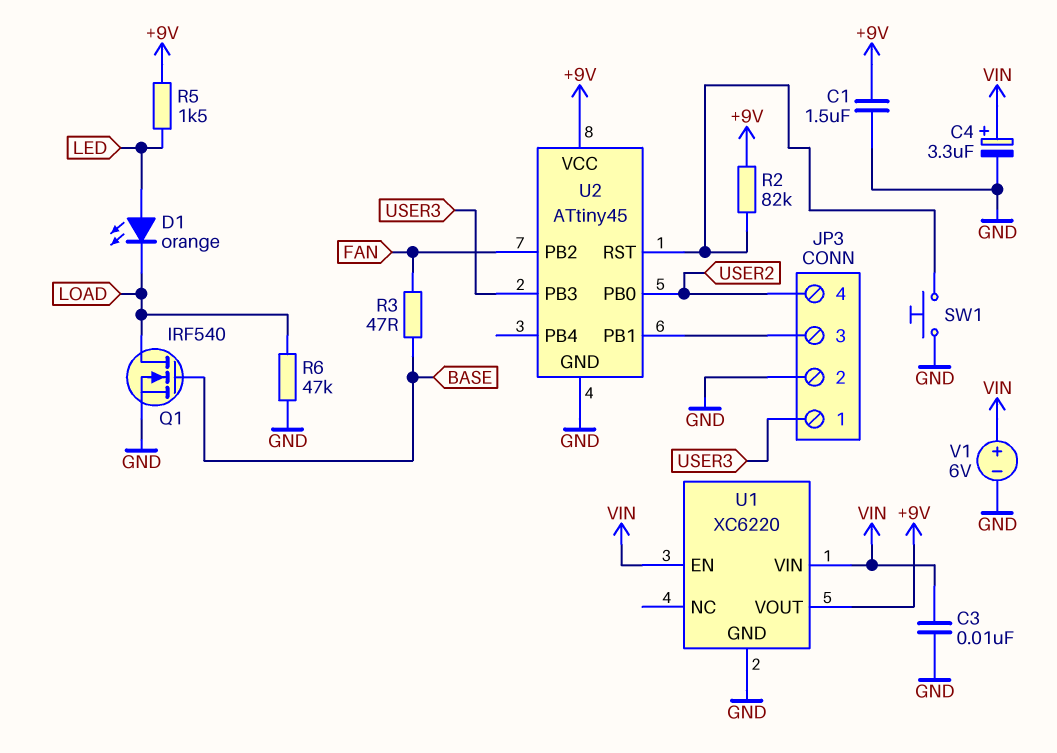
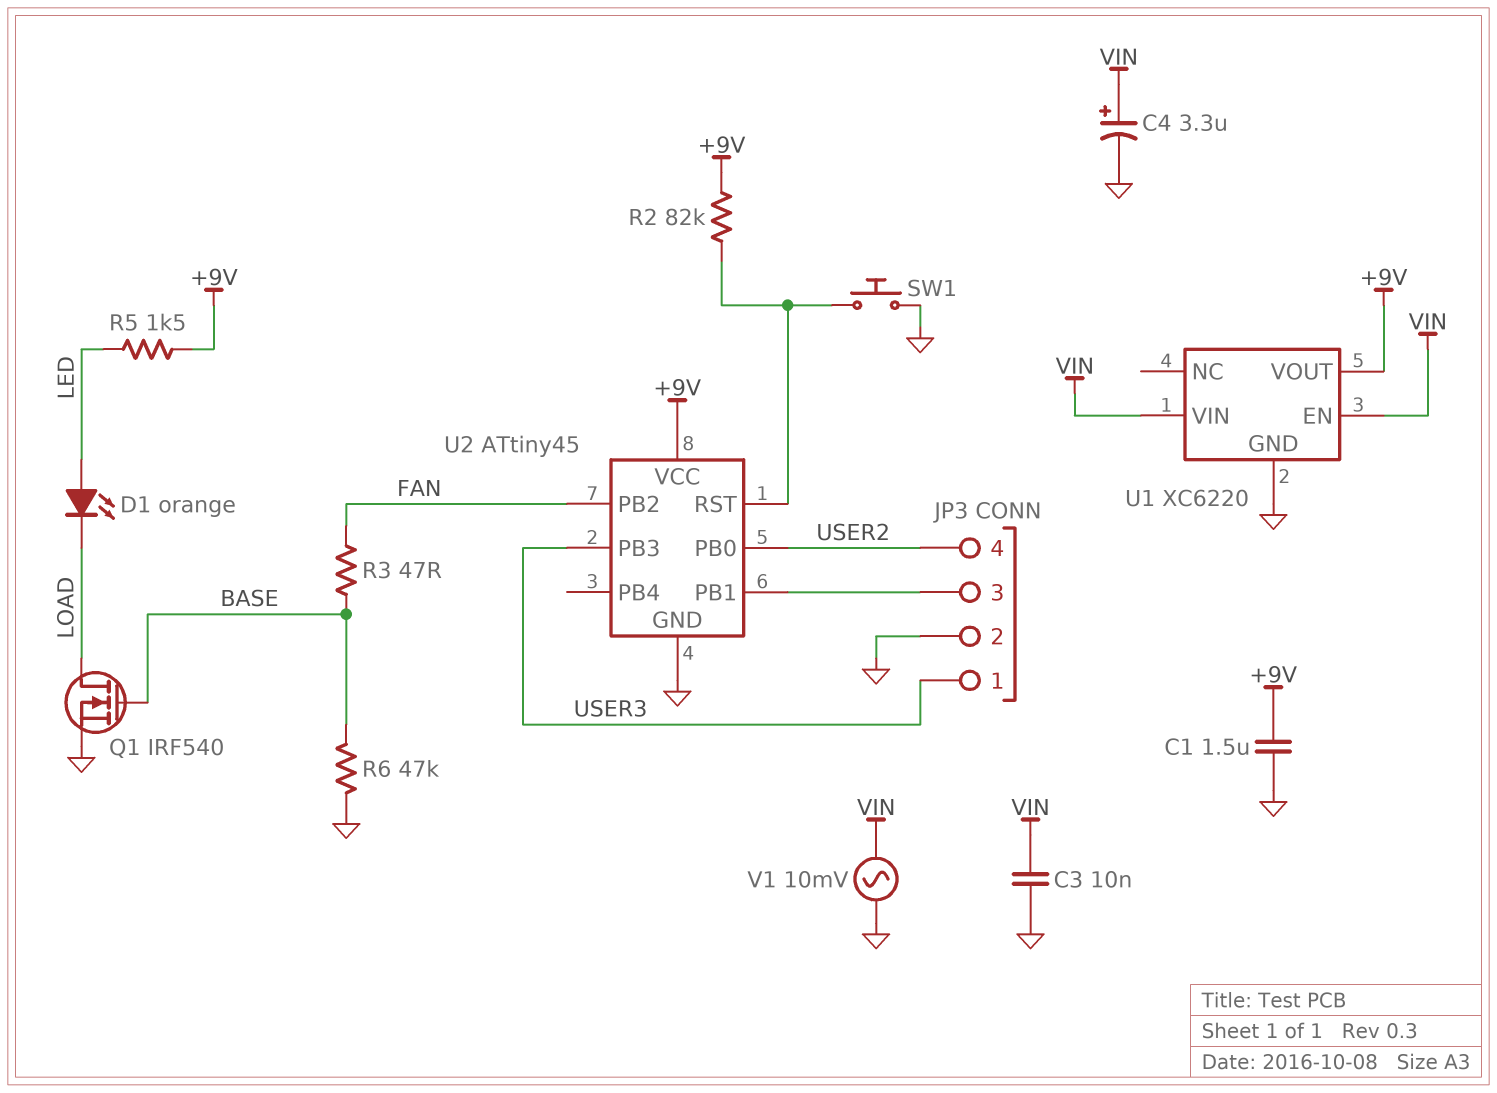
R6: 47k (GND, LOAD) -> 47k (BASE, GND)
V1: 6V (plus VIN, minus GND) -> AC 10mV (GND, VIN)

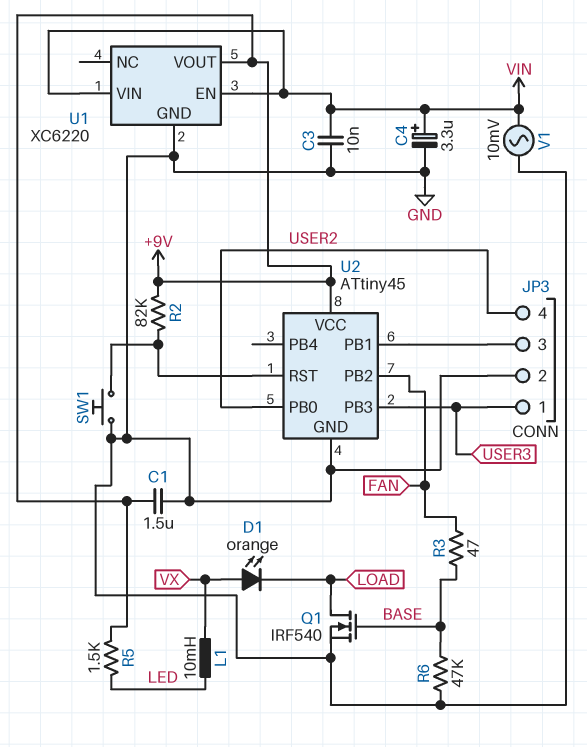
D1: LED orange (A LED, K LOAD) -> LED orange (A VX, K LOAD)
L1: none -> 10mH (LED, VX)

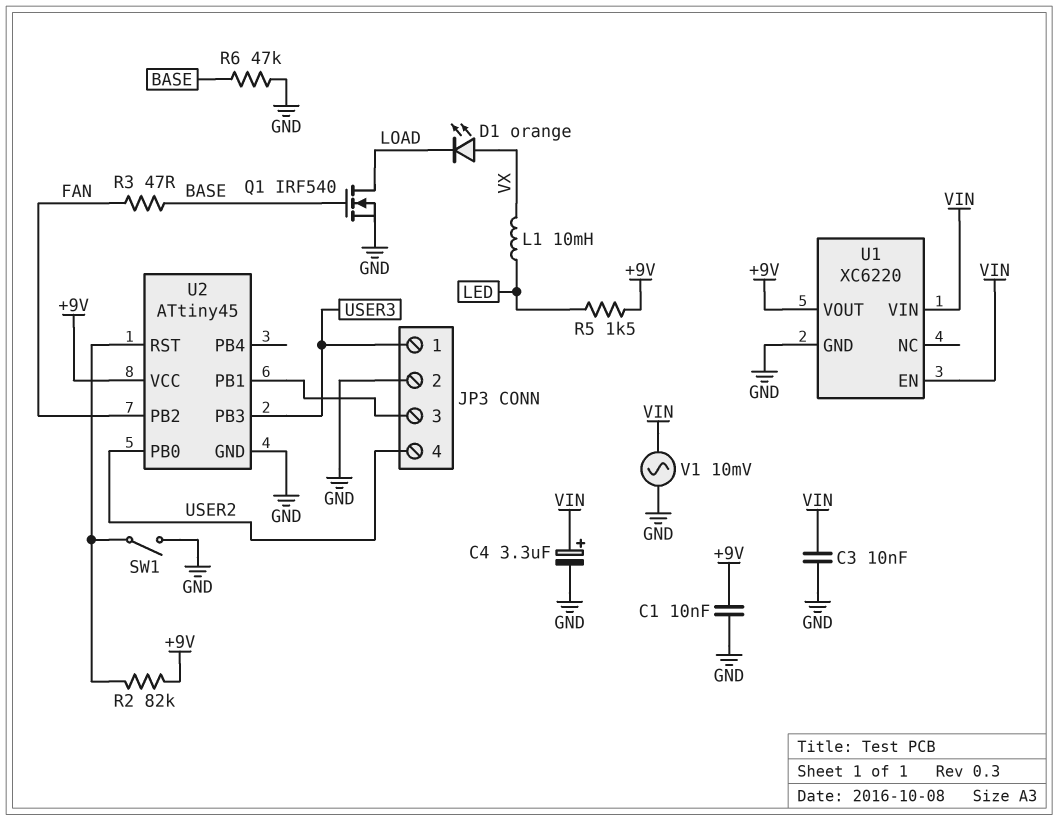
C1: 1.5uF (+9V, GND) -> 10nF (+9V, GND)
SW1: button (GND, U2/RST) -> switch (GND, U2/RST)

